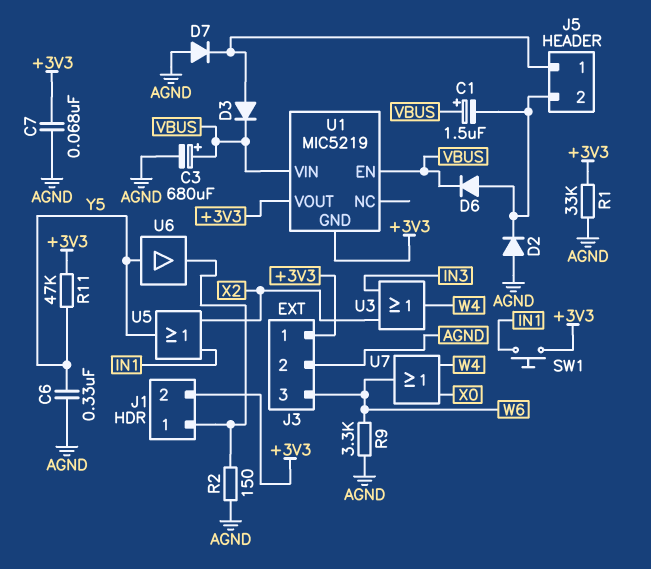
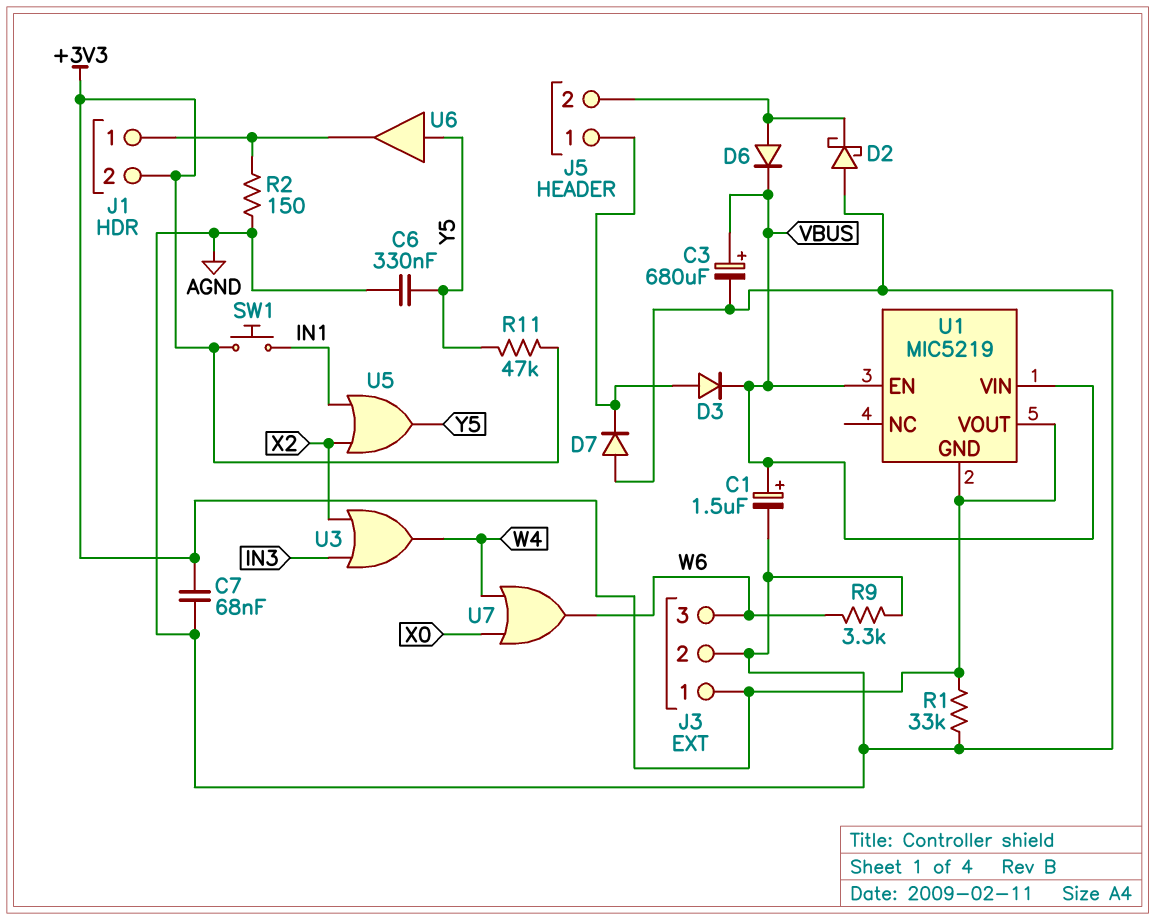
C1: 1.5uF (plus VBUS, minus J5/2) -> 1.5uF (plus VBUS, minus AGND)
D2: diode (A AGND, K J5/2) -> schottky (A AGND, K J5/2)

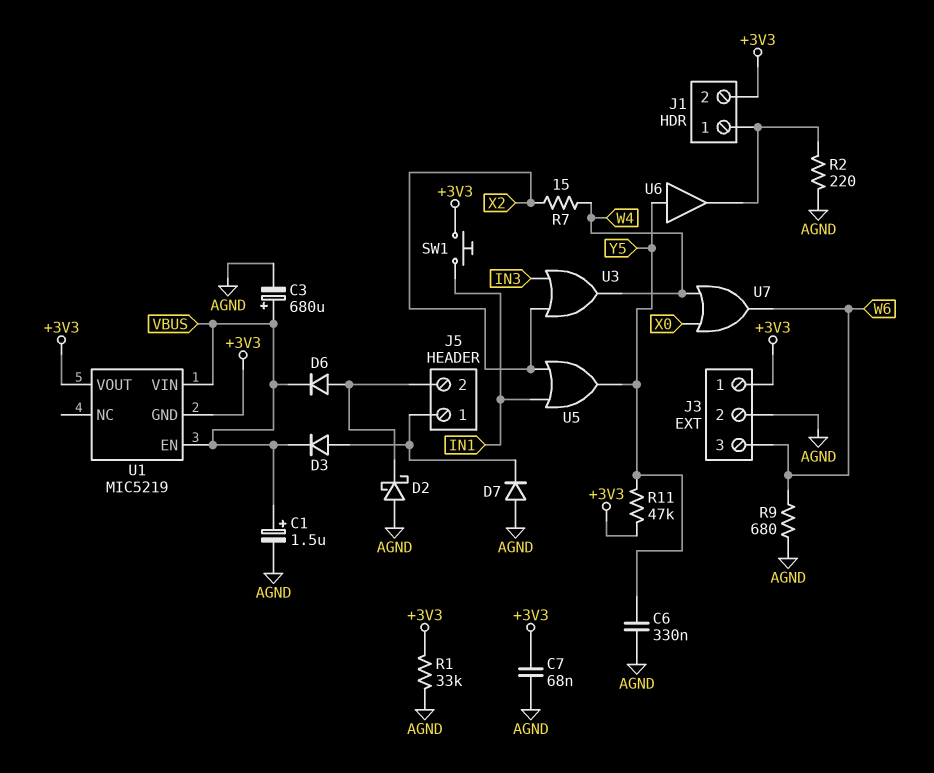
R2: 150 (AGND, J1/1) -> 220 (AGND, J1/1)
R7: none -> 15 (W4, X2)
R9: 3.3k (AGND, W6) -> 680 (AGND, W6)

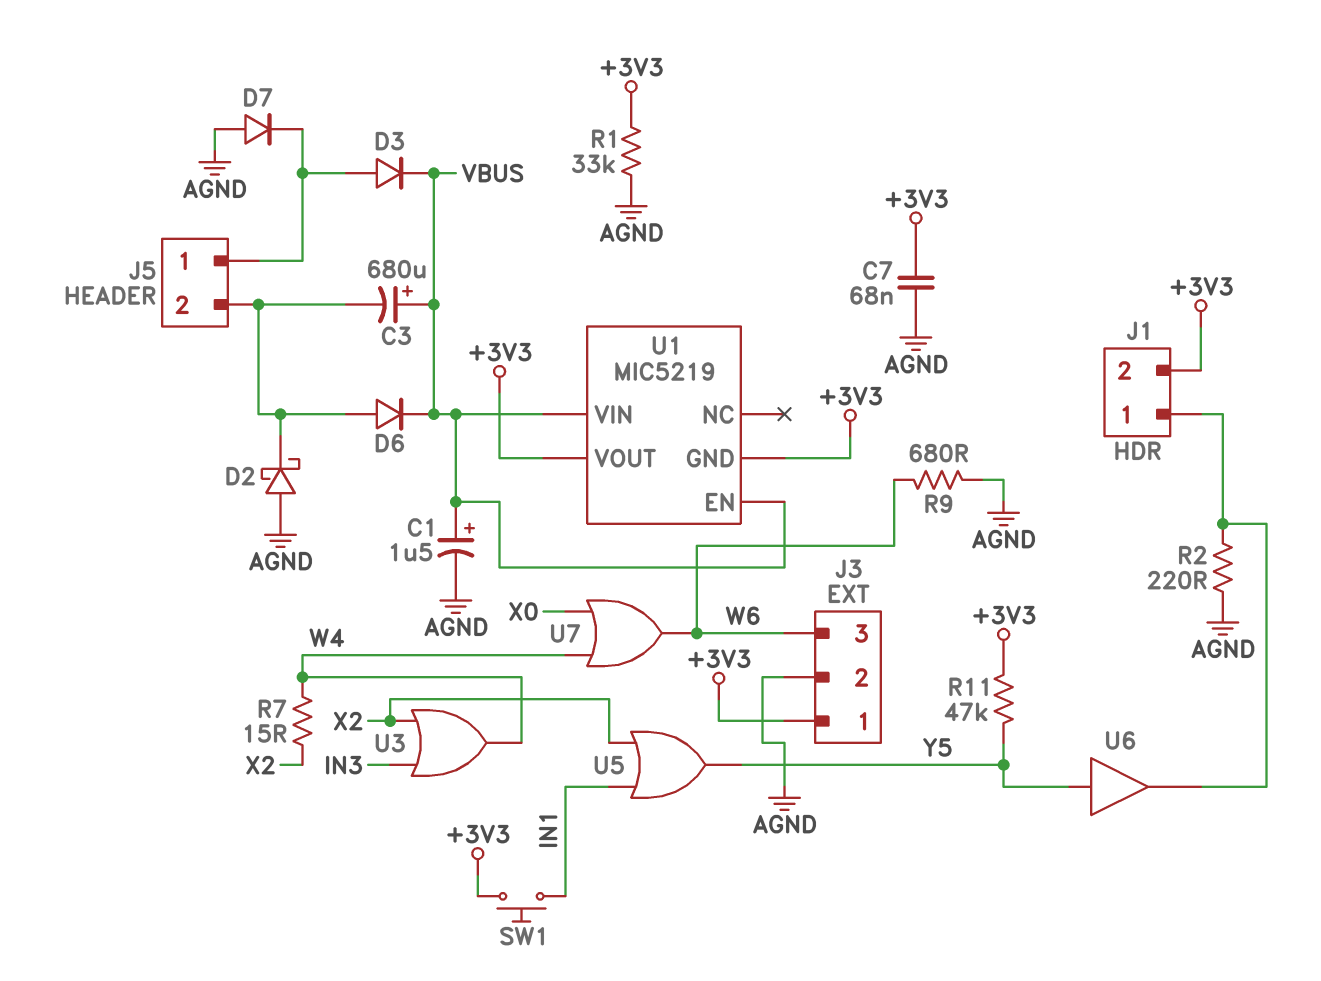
C3: 680uF (plus VBUS, minus AGND) -> 680uF (plus VBUS, minus J5/2)
C6: 330nF (AGND, Y5) -> none

